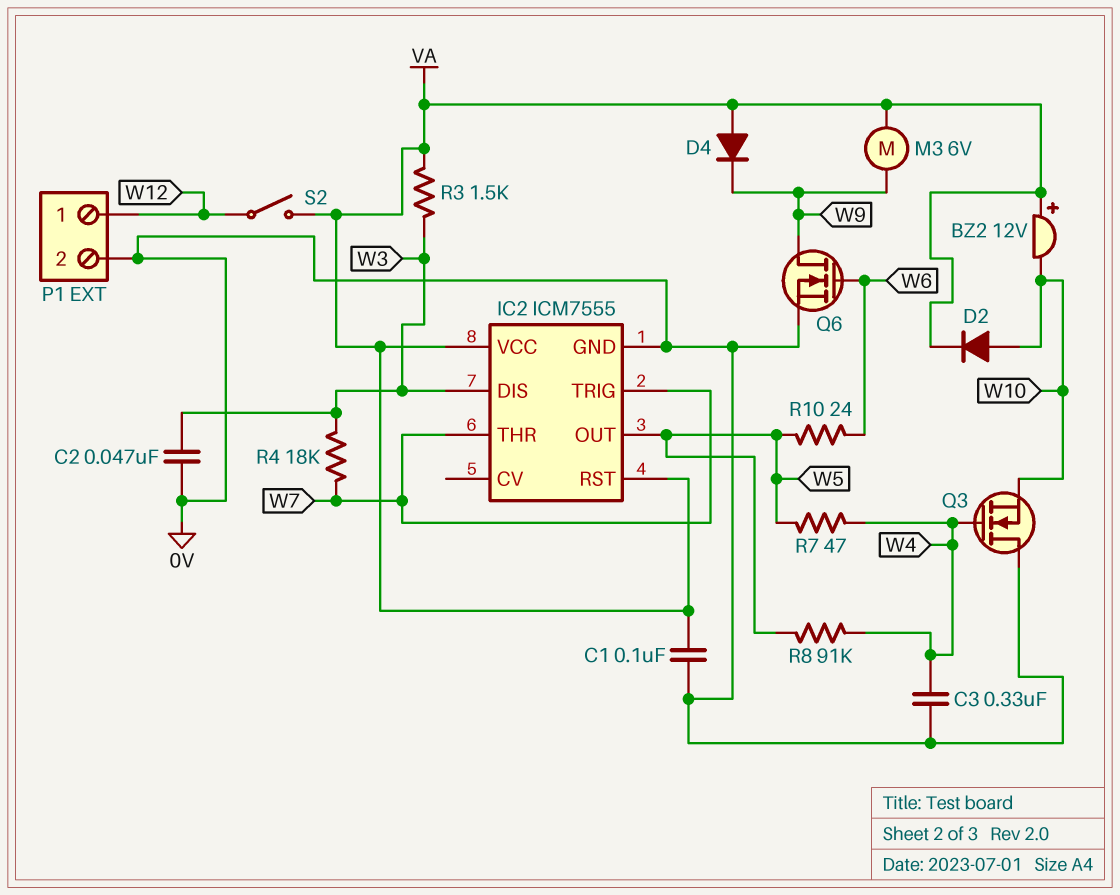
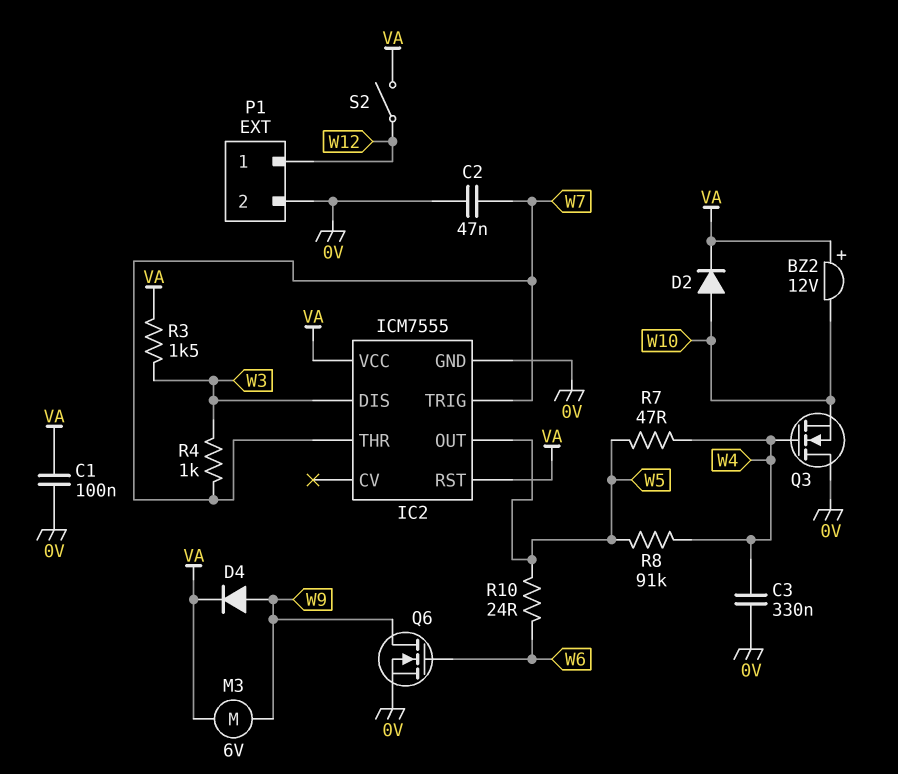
C2: 47nF (0V, W3) -> 47nF (0V, W7)
D4: diode (A VA, K W9) -> diode (A W9, K VA)
R4: 18k (W3, W7) -> 1k (W3, W7)

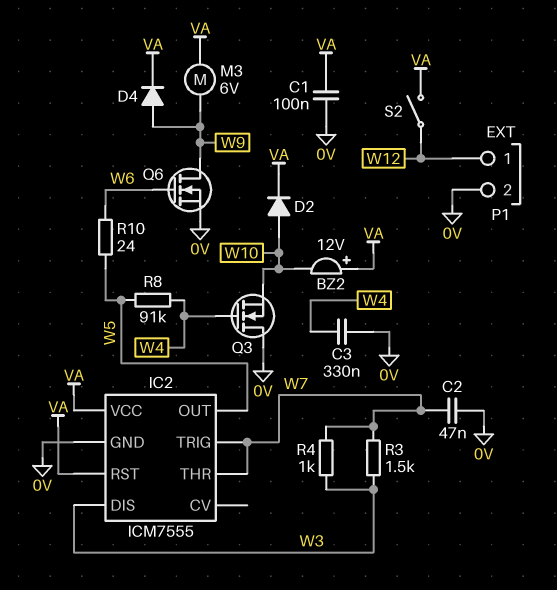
R3: 1.5k (VA, W3) -> 1.5k (W3, W7)
R7: 47 (W4, W5) -> none

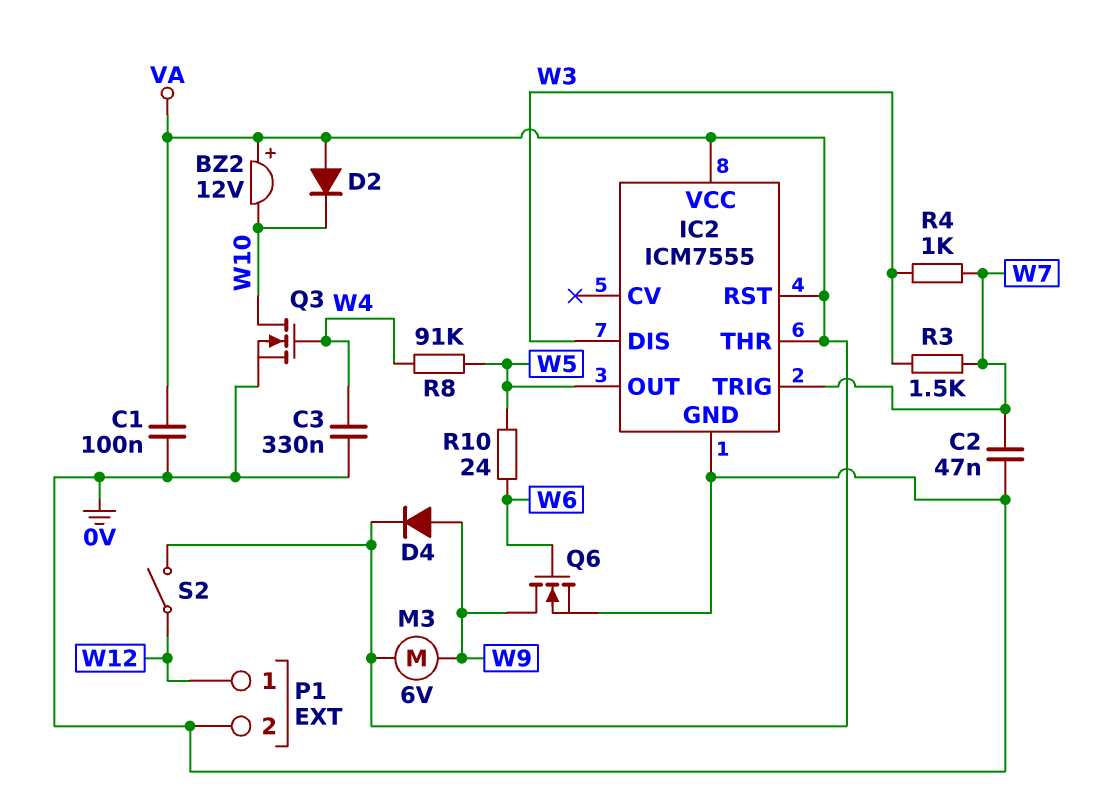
D2: diode (A W10, K VA) -> diode (A VA, K W10)
IC2 pin THR: W7 -> VA
Q3: NMOS (G W4, D 0V, S W10) -> NMOS (G W4, D W10, S 0V)

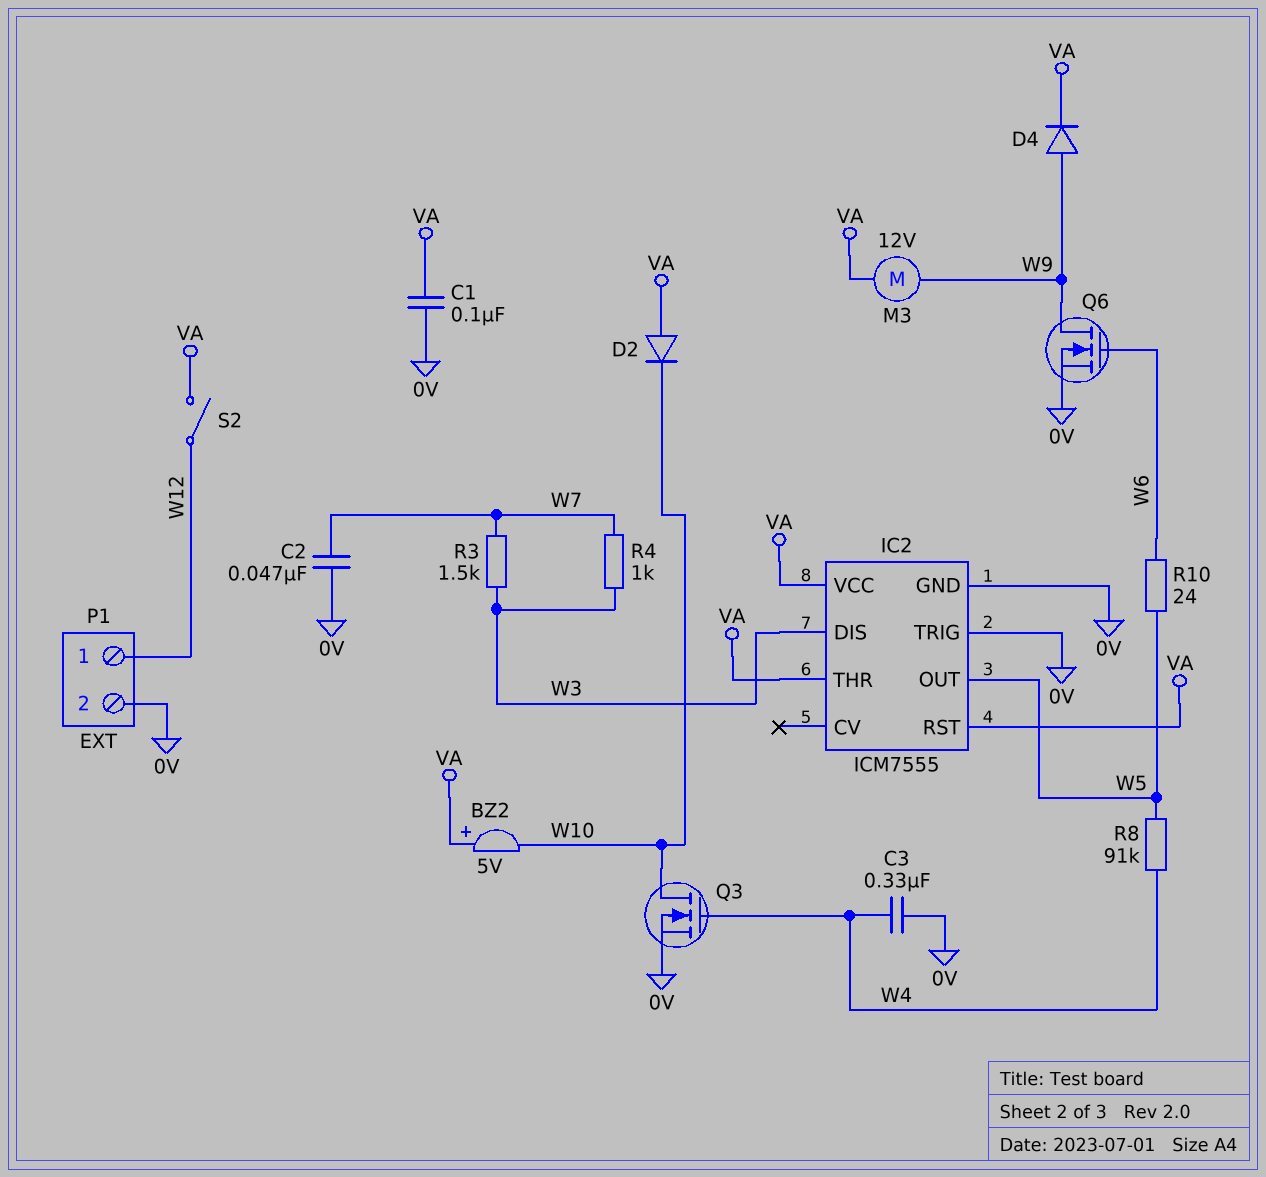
BZ2: buzzer 12V (plus VA, minus W10) -> buzzer 5V (plus VA, minus W10)
IC2 pin TRIG: W7 -> 0V
M3: motor 6V (VA, W9) -> motor 12V (VA, W9)

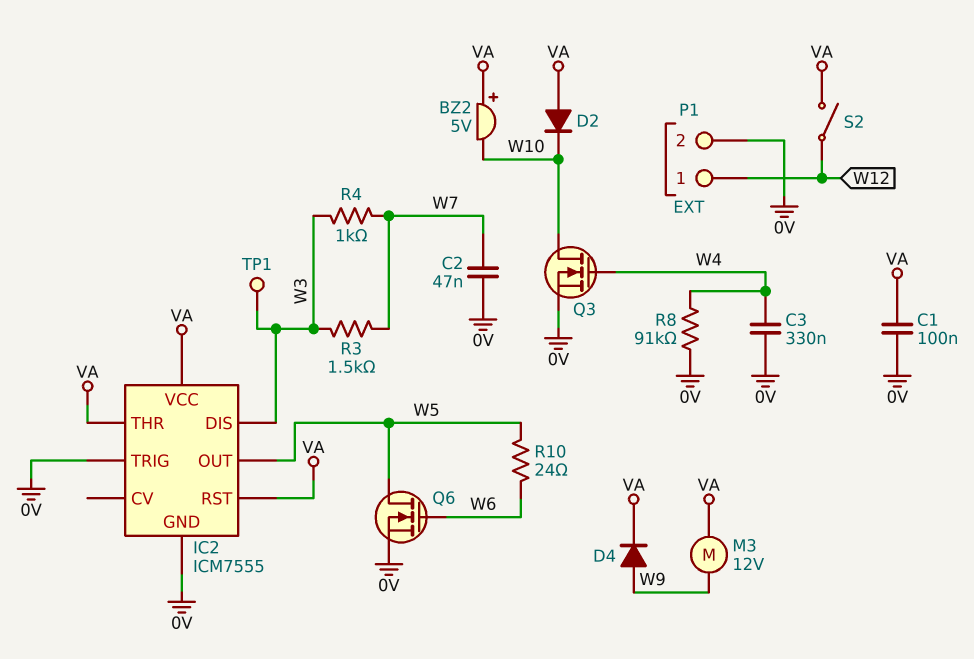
Q6: NMOS (G W6, D W9, S 0V) -> NMOS (G W6, D W5, S 0V)
R8: 91k (W4, W5) -> 91k (0V, W4)
TP1: none -> test point (W3)

